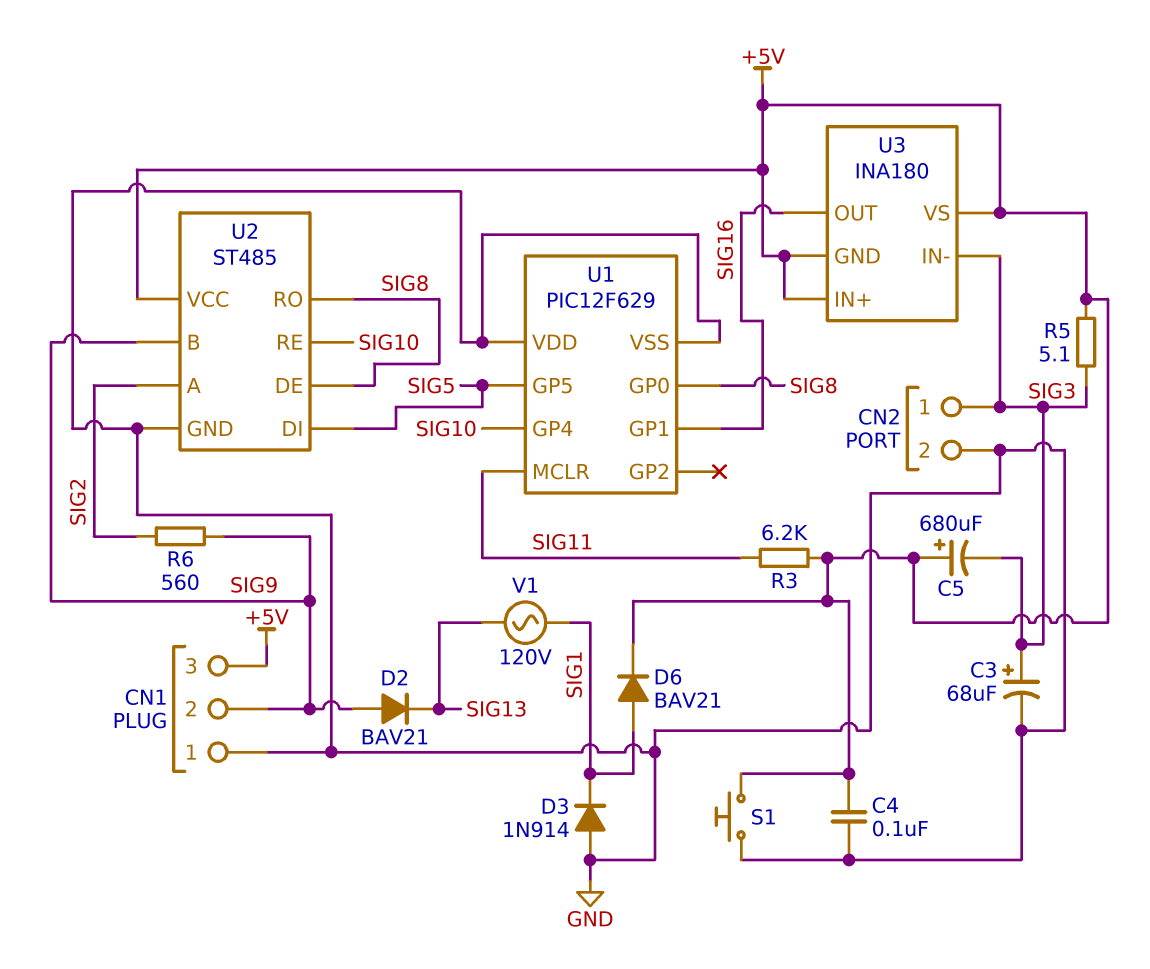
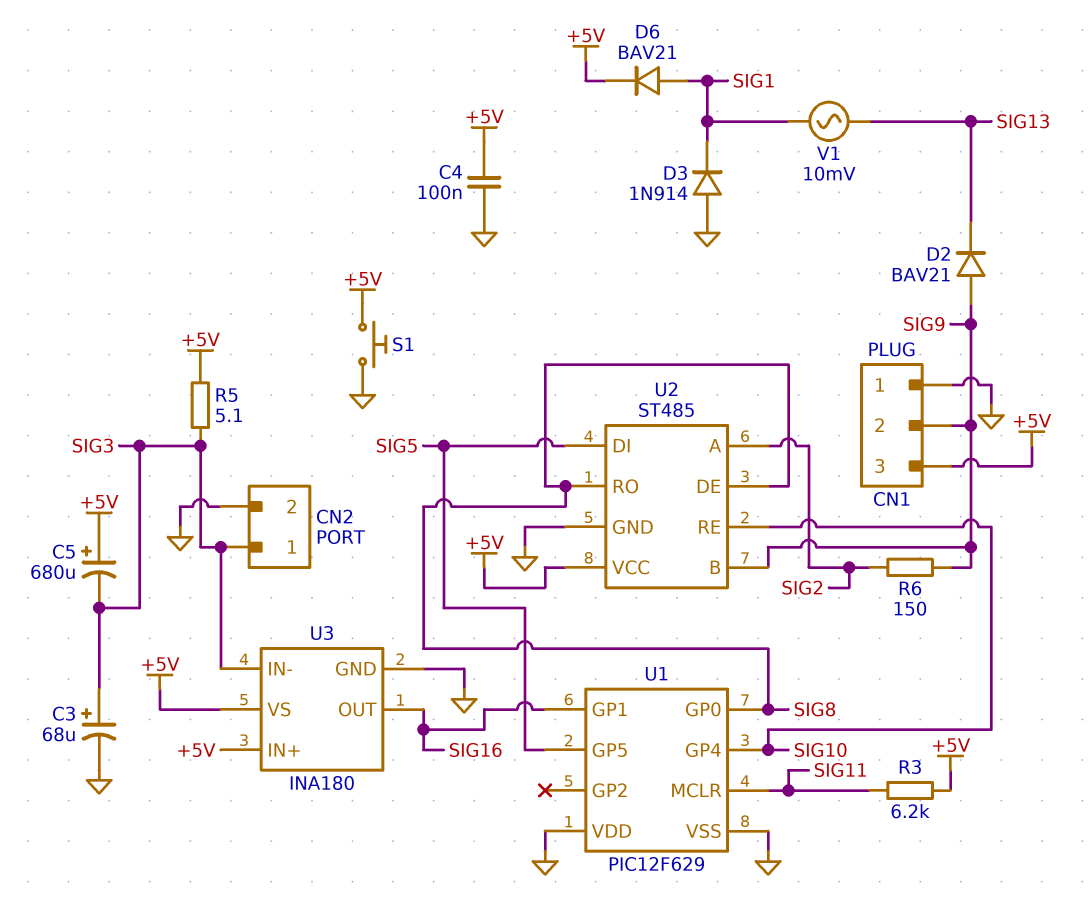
R6: 560 (SIG2, SIG9) -> 150 (SIG2, SIG9)
U3 pin GND: +5V -> GND
V1: AC 120V (SIG1, SIG13) -> AC 10mV (SIG1, SIG13)

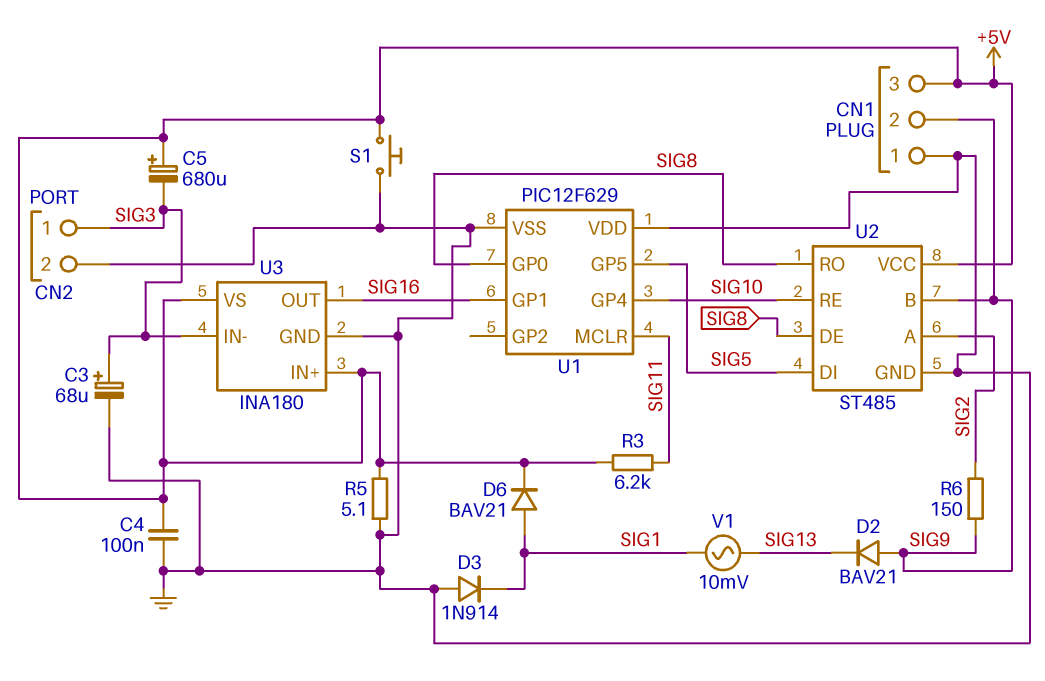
R5: 5.1 (+5V, SIG3) -> 5.1 (+5V, GND)

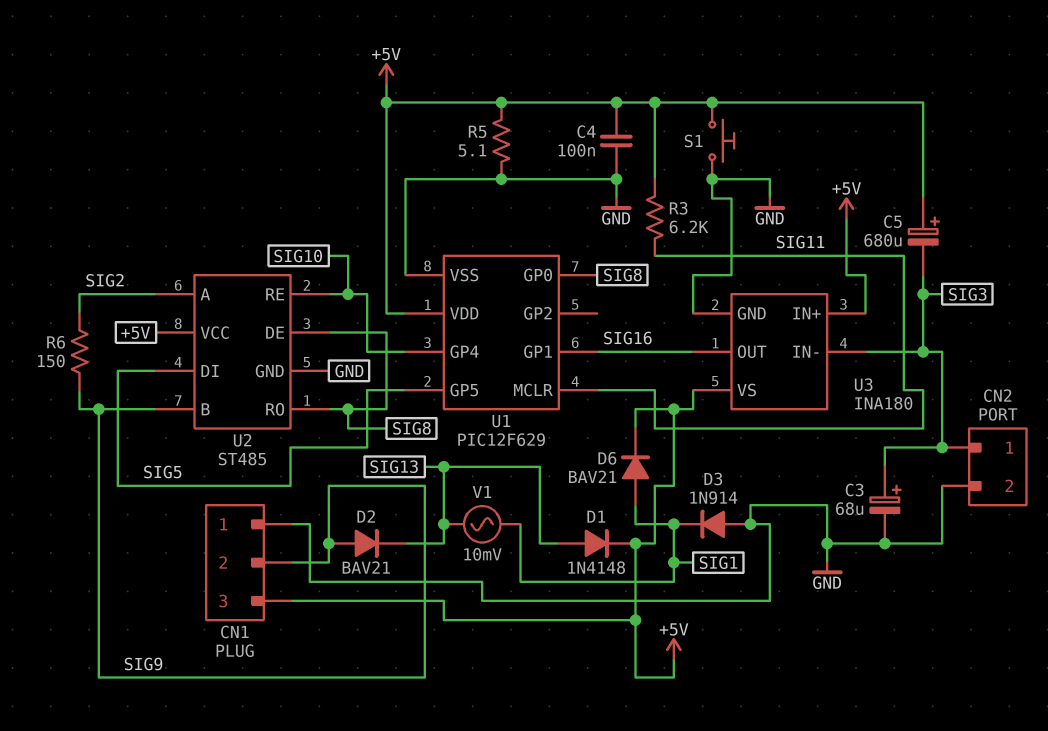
D1: none -> diode 1N4148 (A SIG13, K +5V)
U1 pin VDD: GND -> +5V

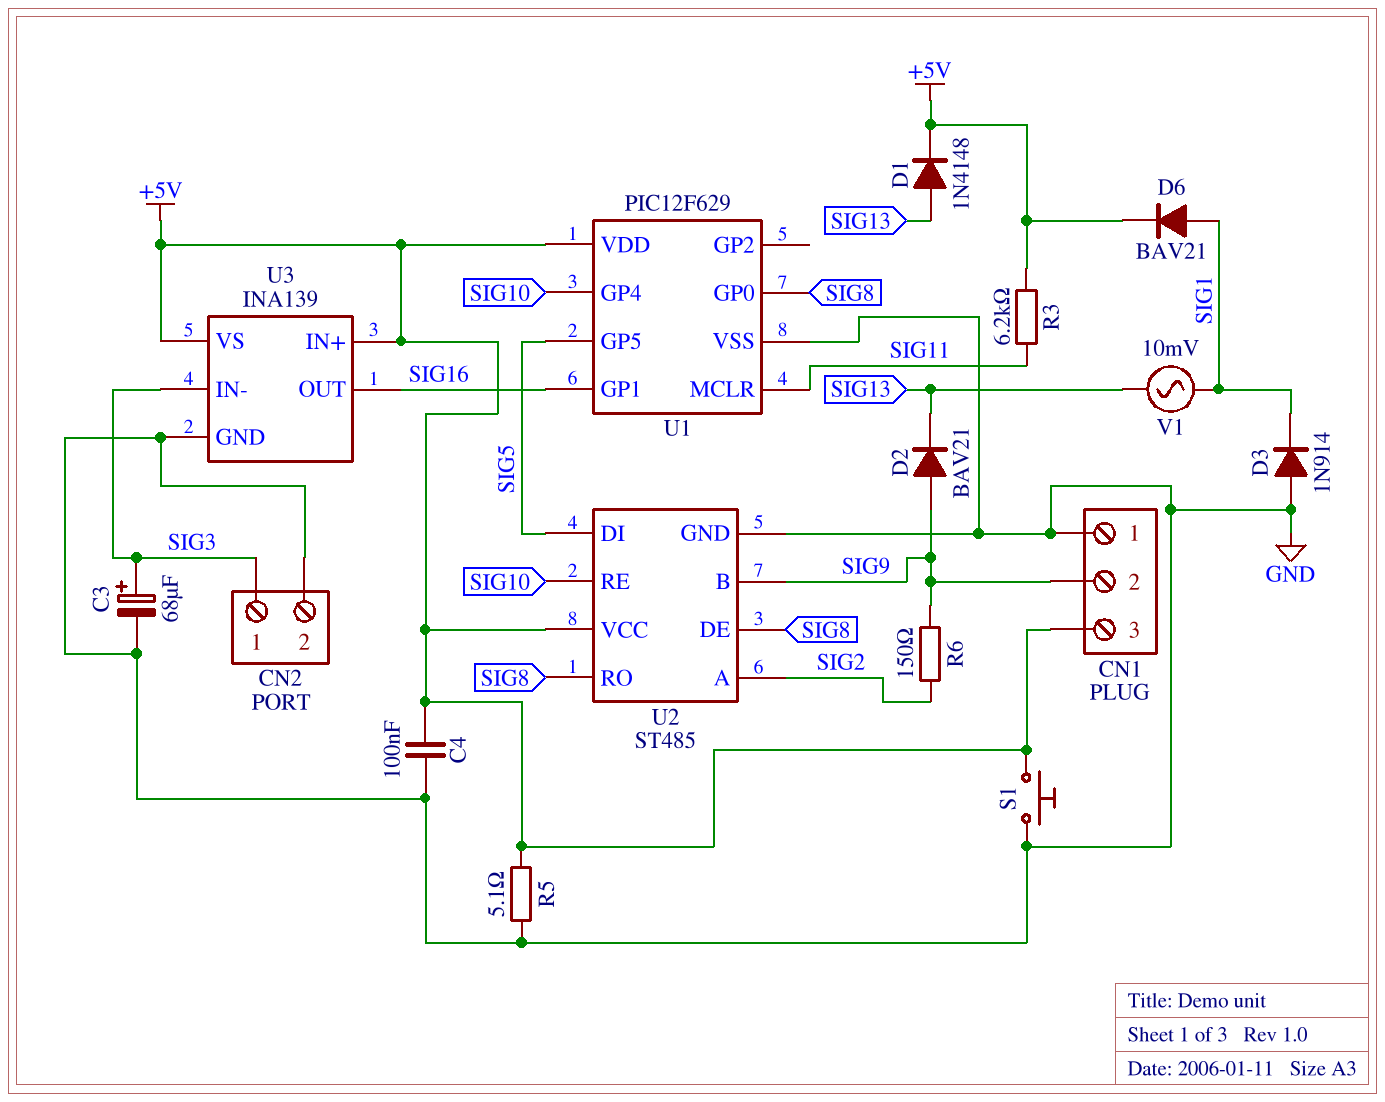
C5: 680uF (plus +5V, minus SIG3) -> none
U3: INA180 -> INA139

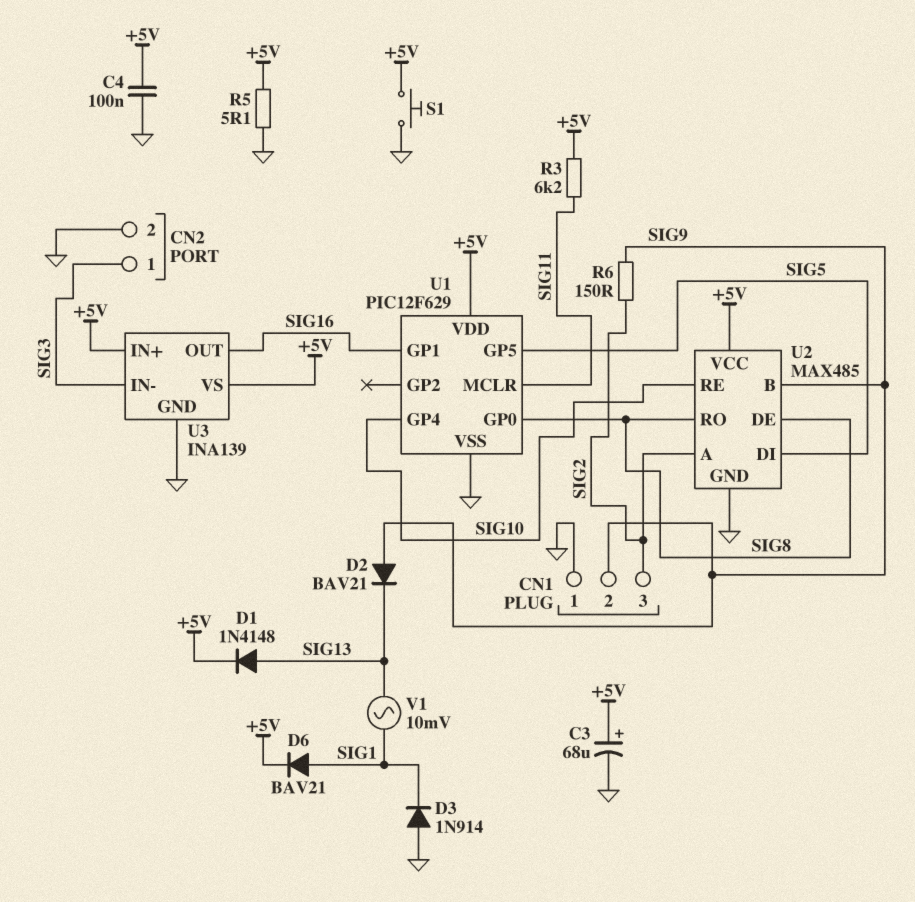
C3: 68uF (plus SIG3, minus GND) -> 68uF (plus +5V, minus GND)
CN1 pin 3: +5V -> SIG2
U2: ST485 -> MAX485

